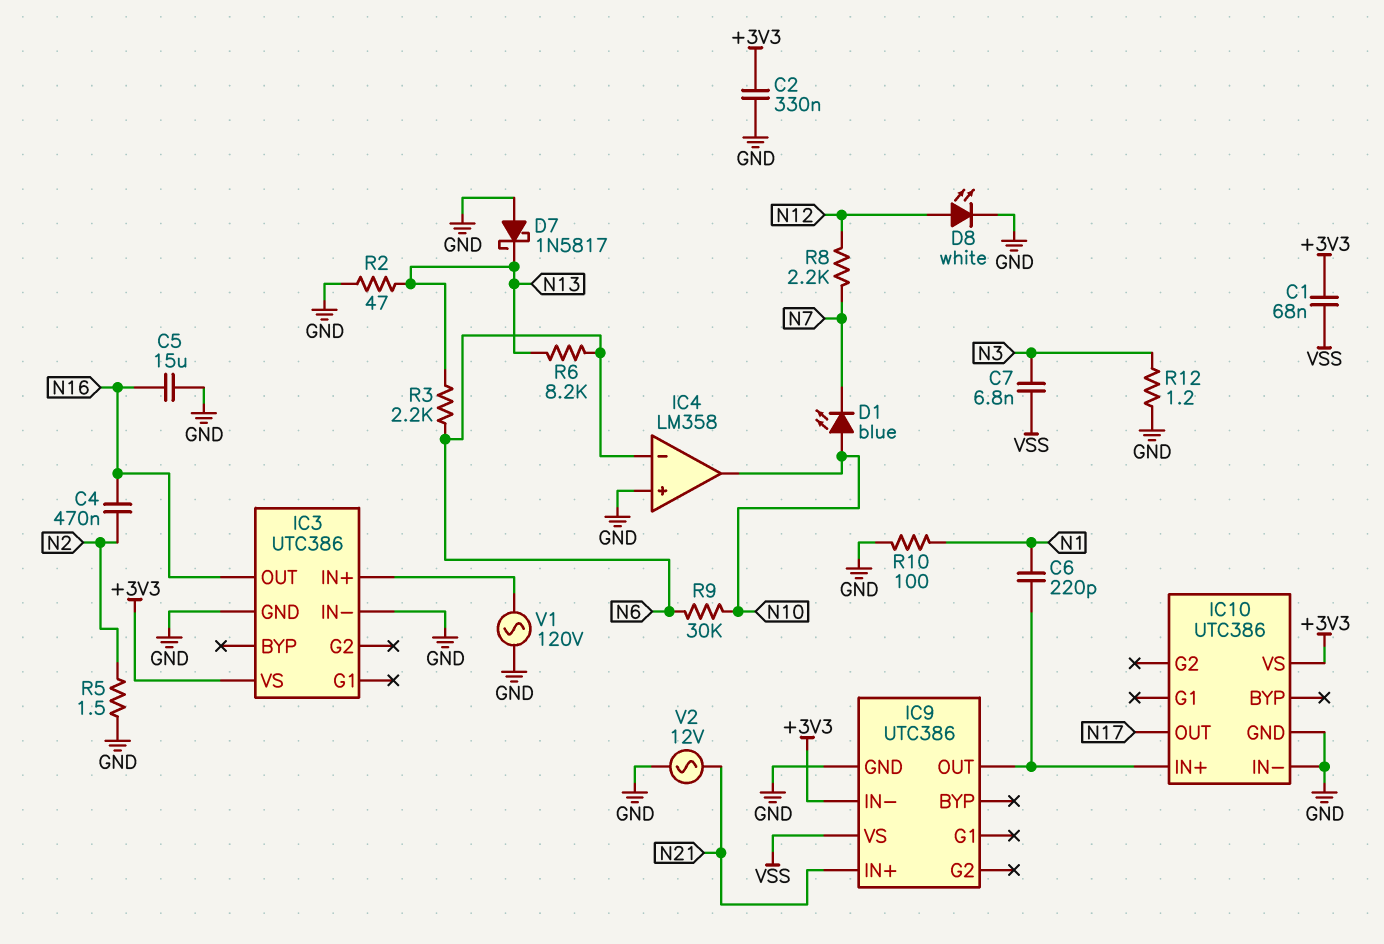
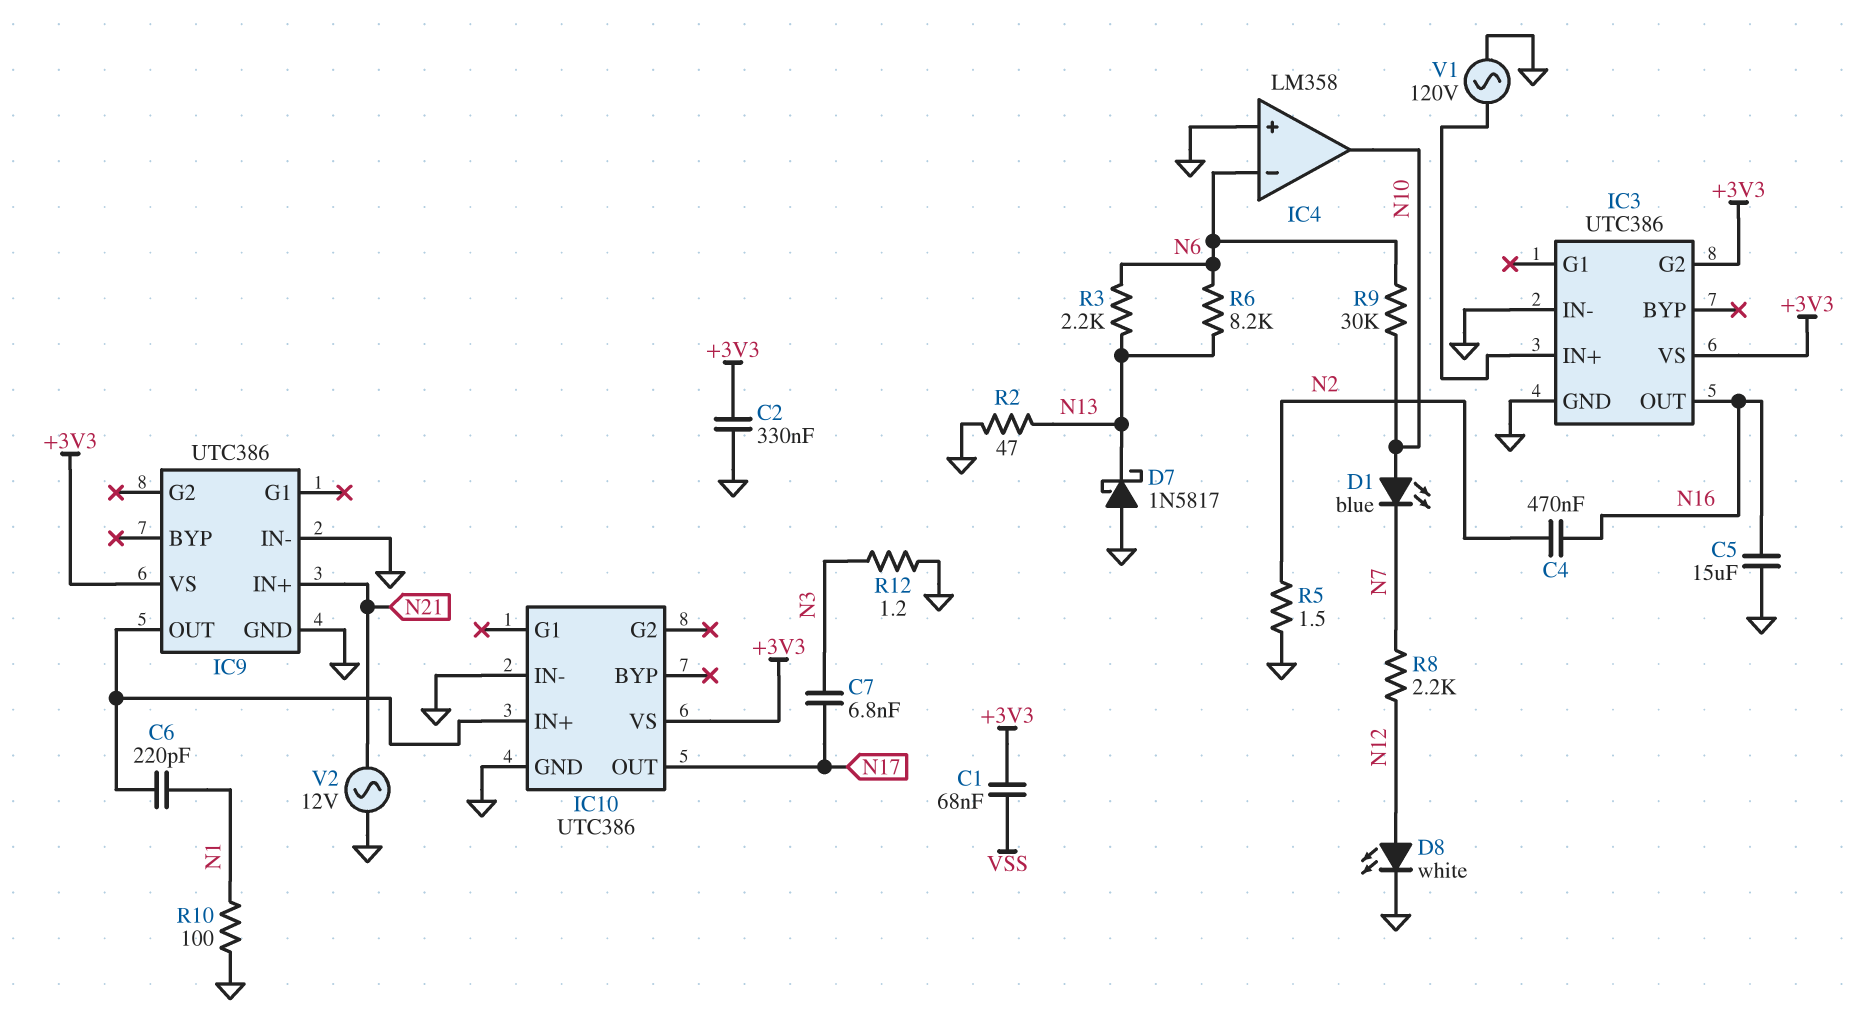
C7: 6.8nF (N3, VSS) -> 6.8nF (N3, N17)
IC3 pin G2: none -> +3V3
IC9 pin IN-: +3V3 -> GND
IC9 pin VS: VSS -> +3V3

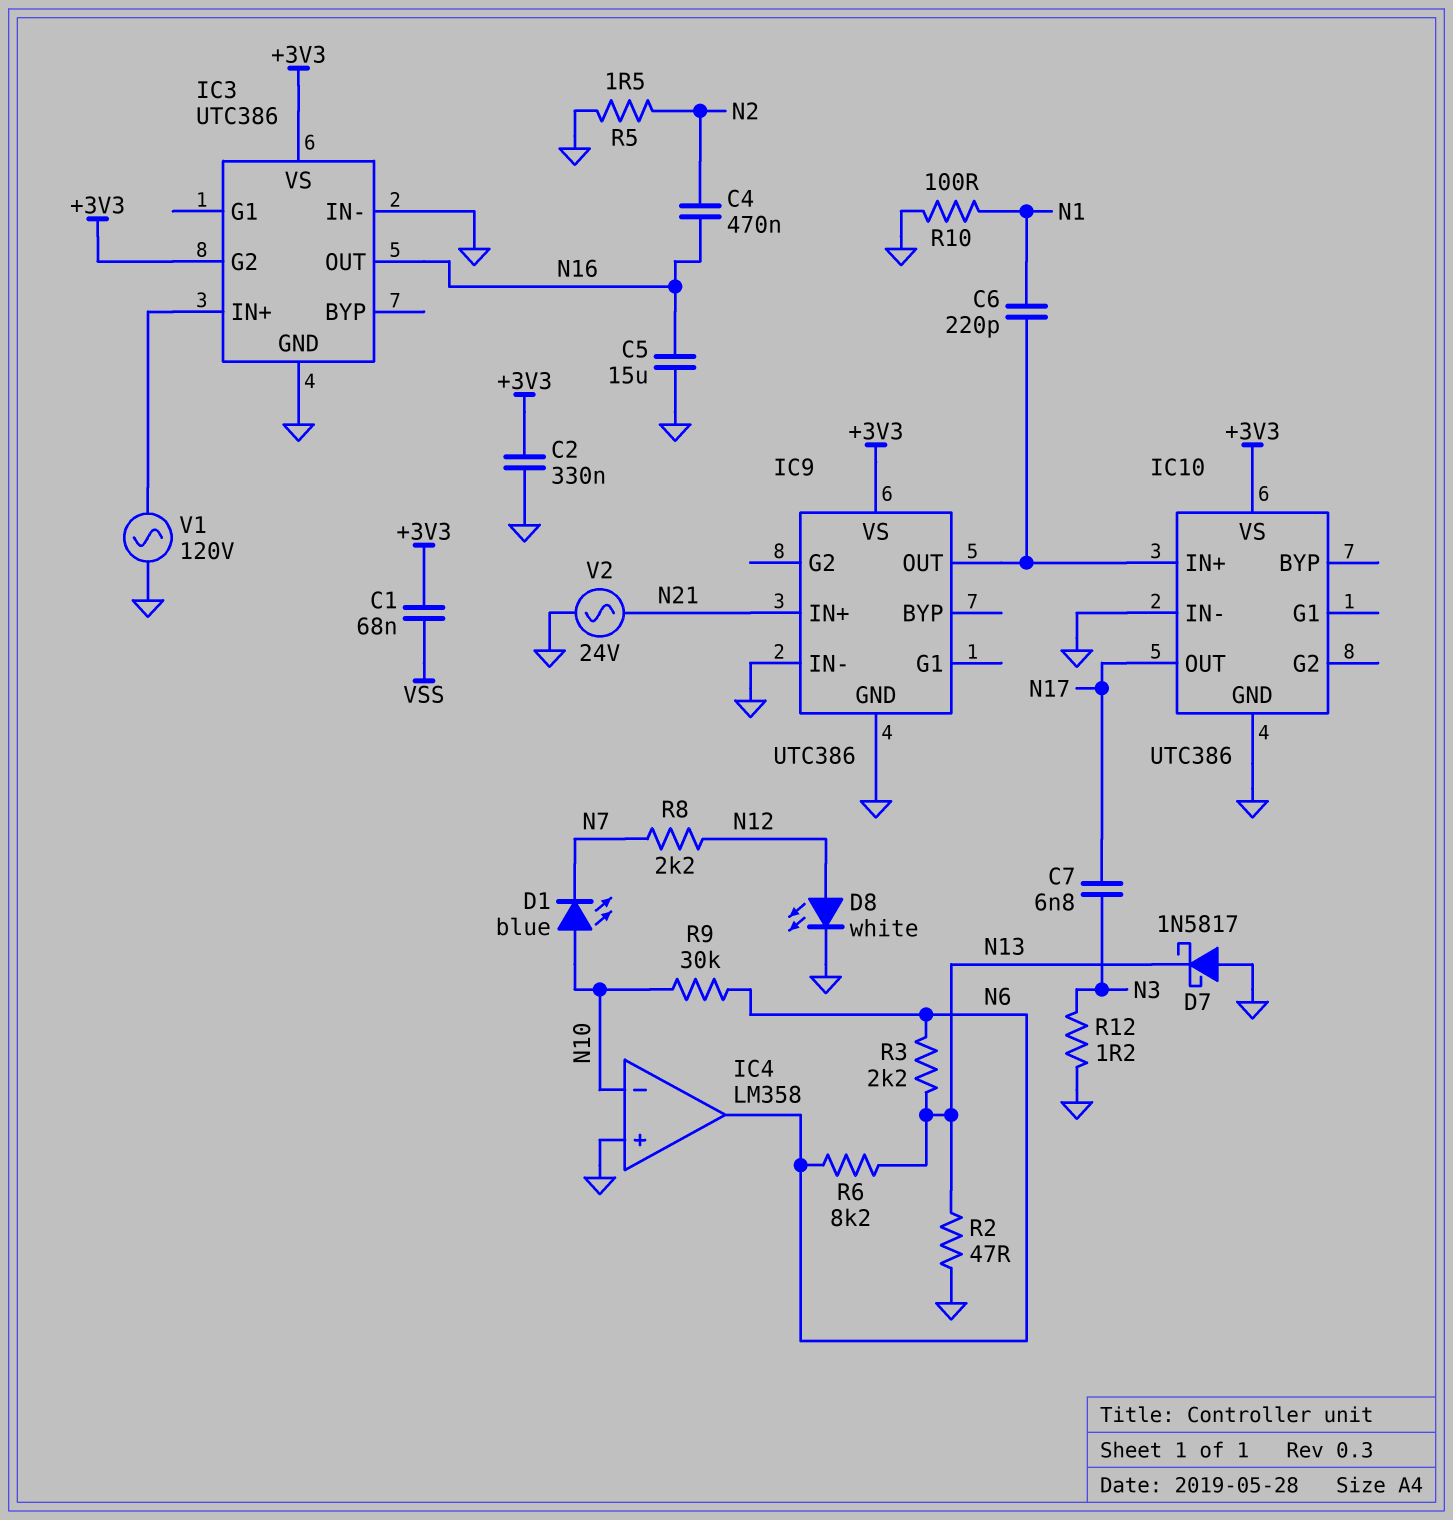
IC4 pin in-: N6 -> N10
IC4 pin out: N10 -> N6
V2: AC 12V (GND, N21) -> AC 24V (GND, N21)

